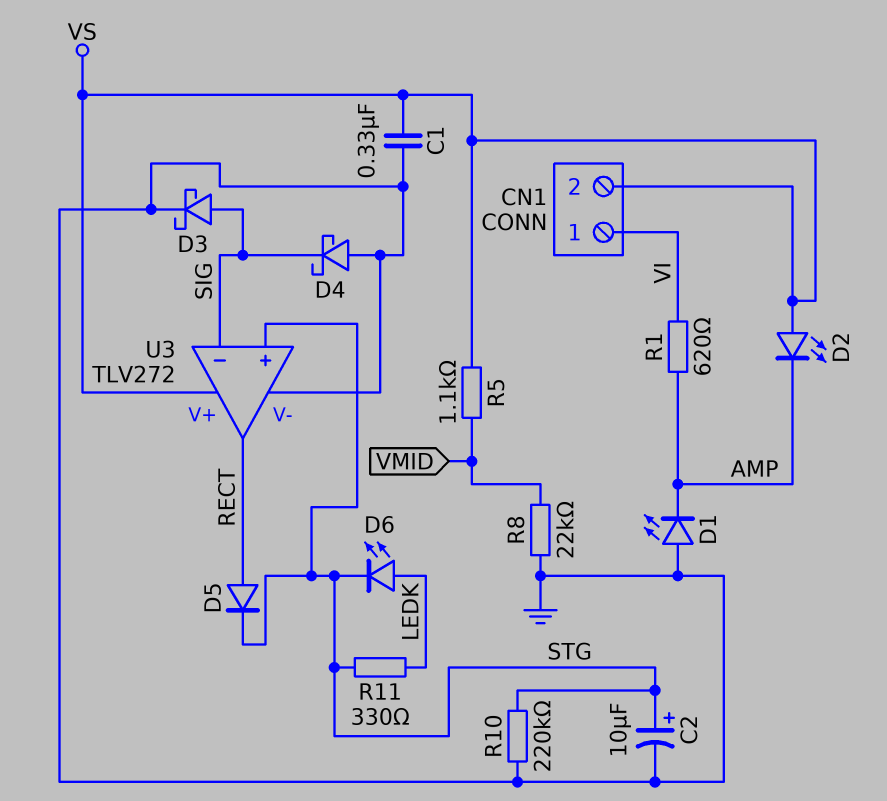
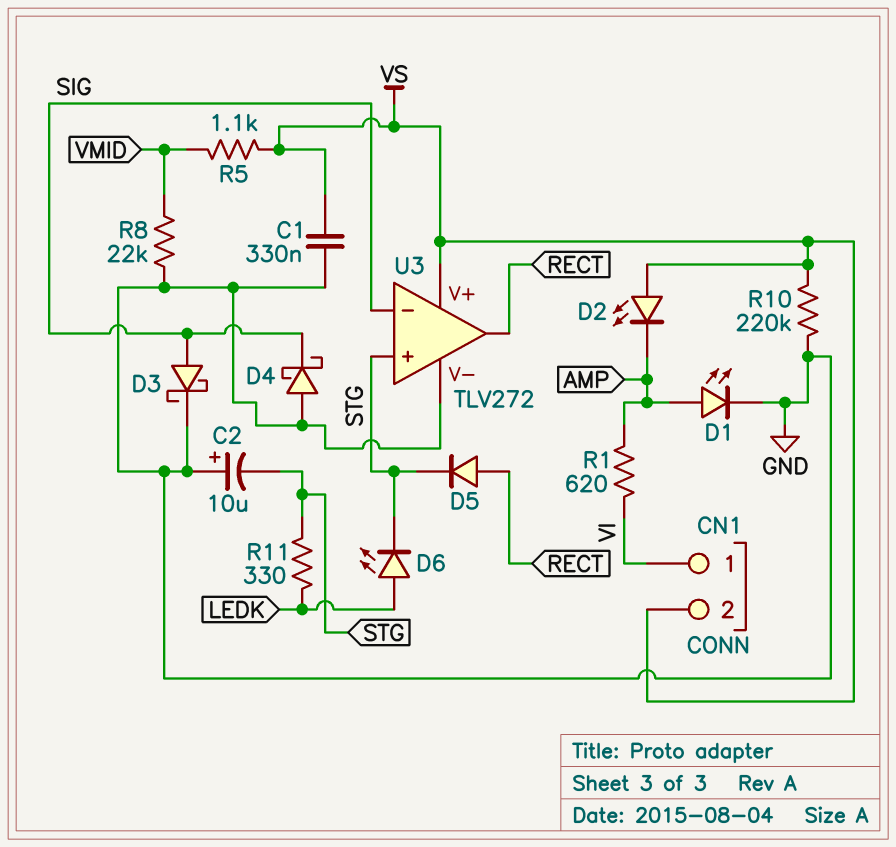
C2: 10uF (plus STG, minus GND) -> 10uF (plus GND, minus STG)
D1: LED (A GND, K AMP) -> LED (A AMP, K GND)
R10: 220k (GND, STG) -> 220k (GND, VS)

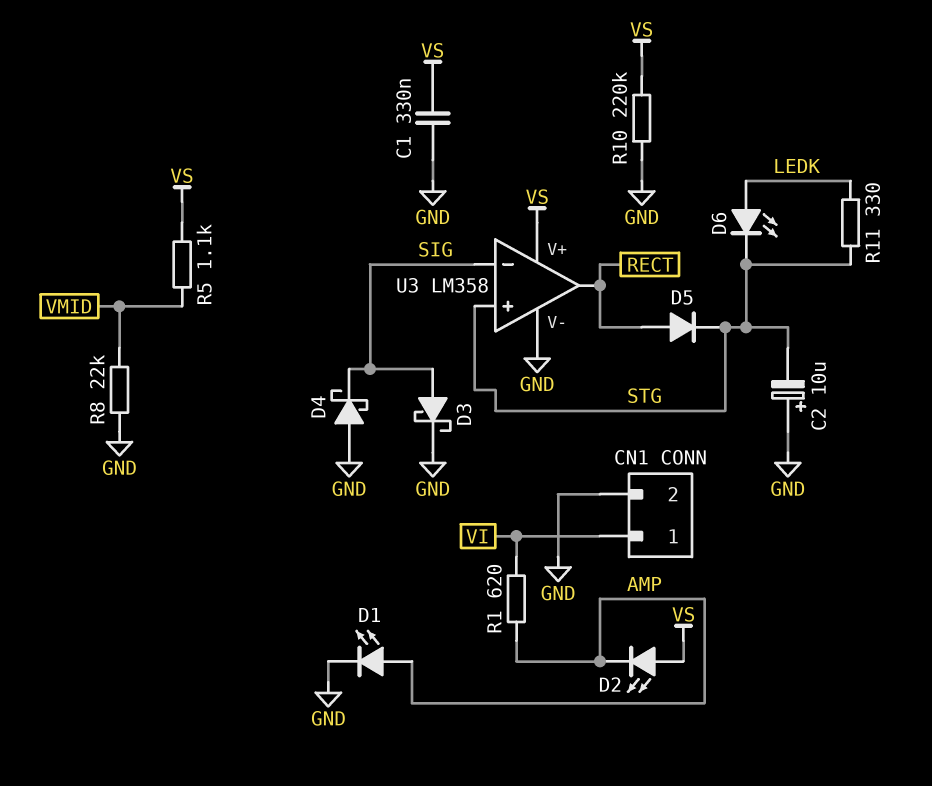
CN1 pin 2: VS -> GND
U3: TLV272 -> LM358

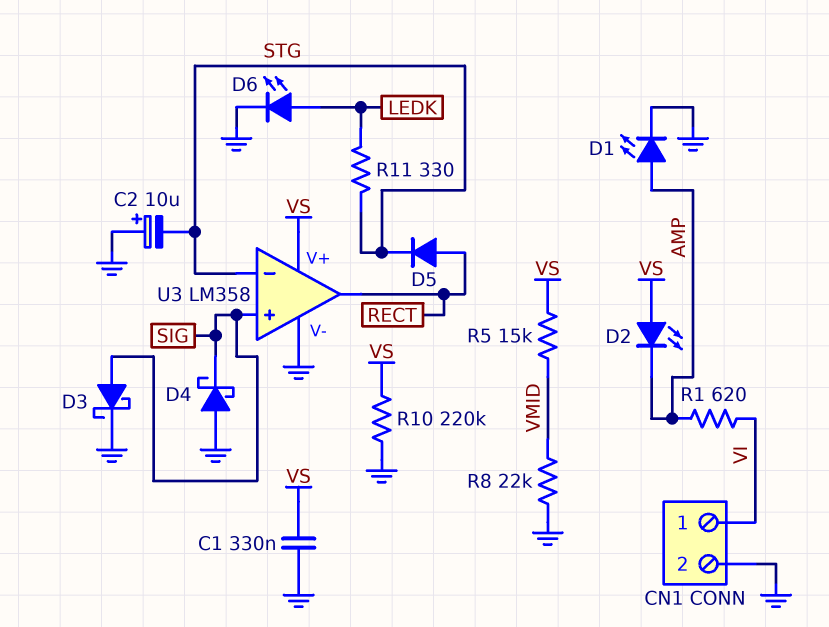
D6: LED (A LEDK, K STG) -> LED (A LEDK, K GND)
R5: 1.1k (VMID, VS) -> 15k (VMID, VS)
U3 pin in+: STG -> SIG
U3 pin in-: SIG -> STG

